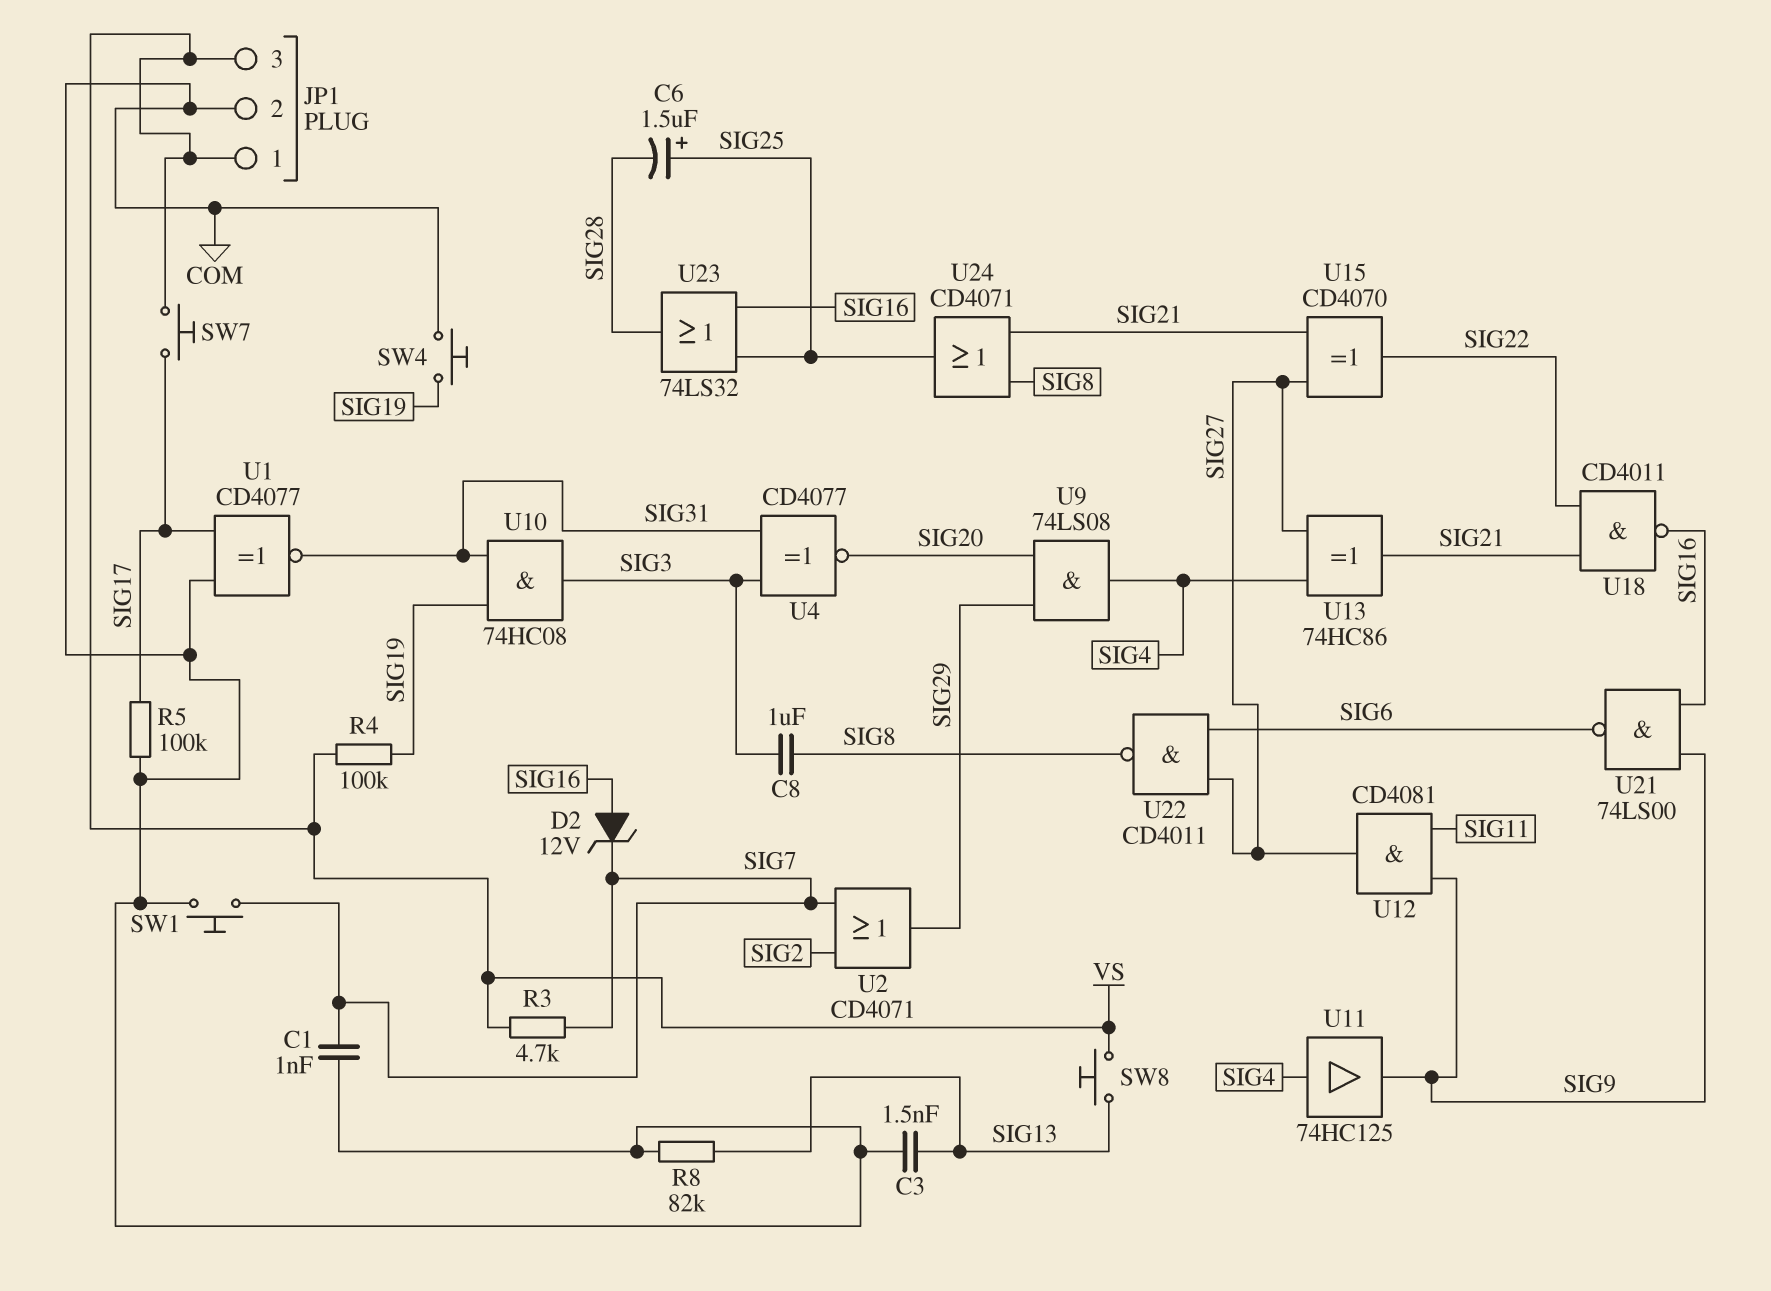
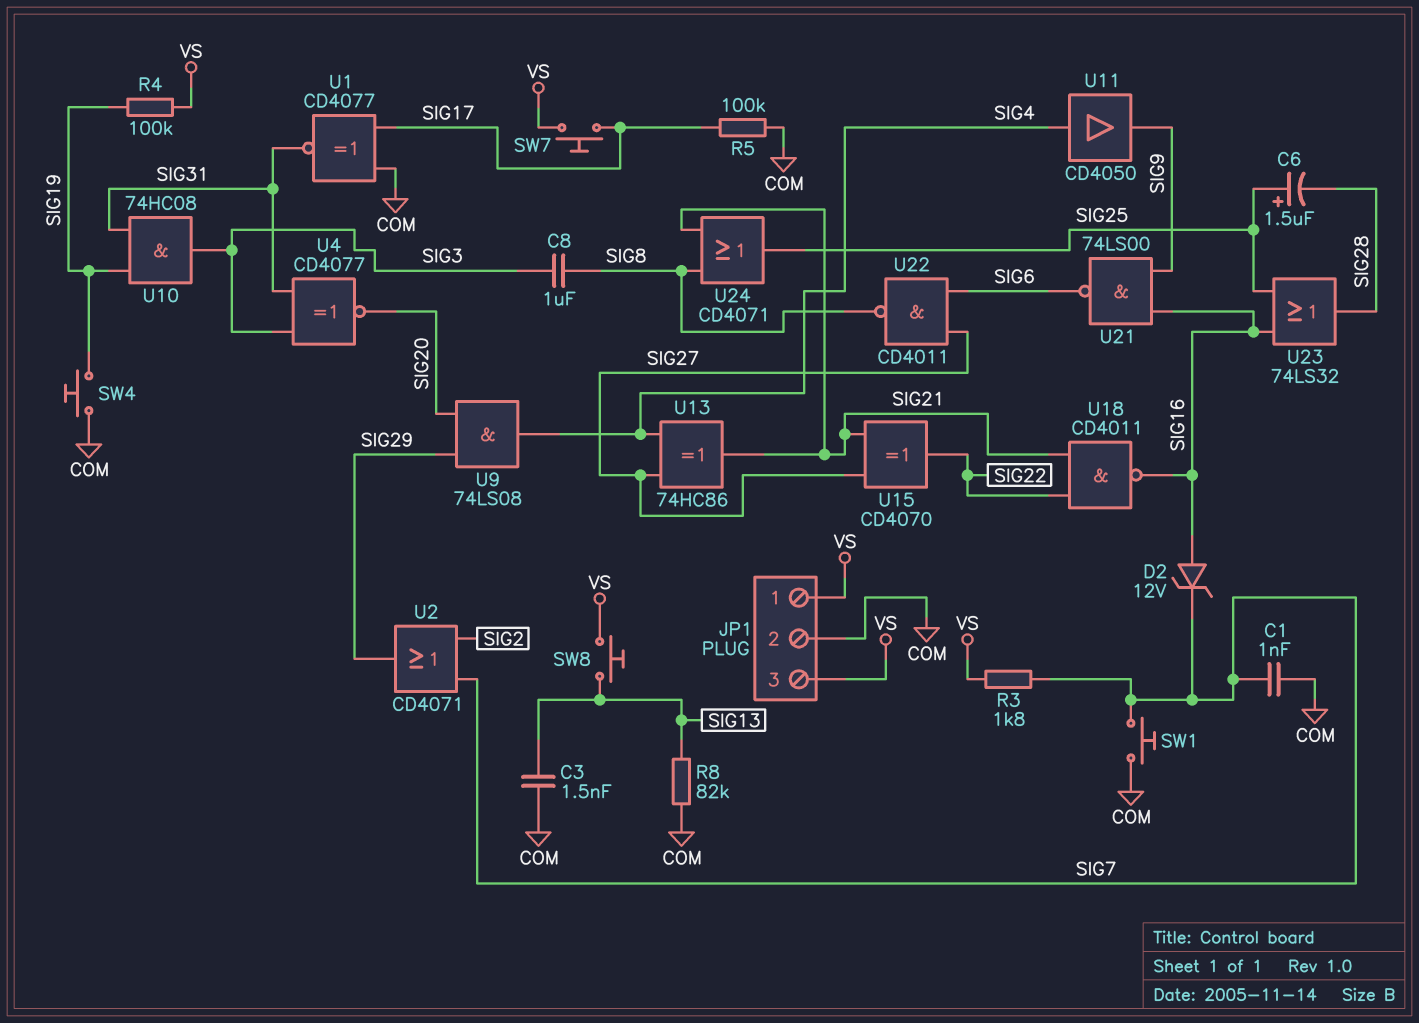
R3: 4.7k (SIG7, VS) -> 1.8k (SIG7, VS)
U11: buffer 74HC125 (in SIG4, out SIG9) -> buffer CD4050 (in SIG4, out SIG9)
U12: AND CD4081 (in SIG9, in SIG11, out SIG27) -> none

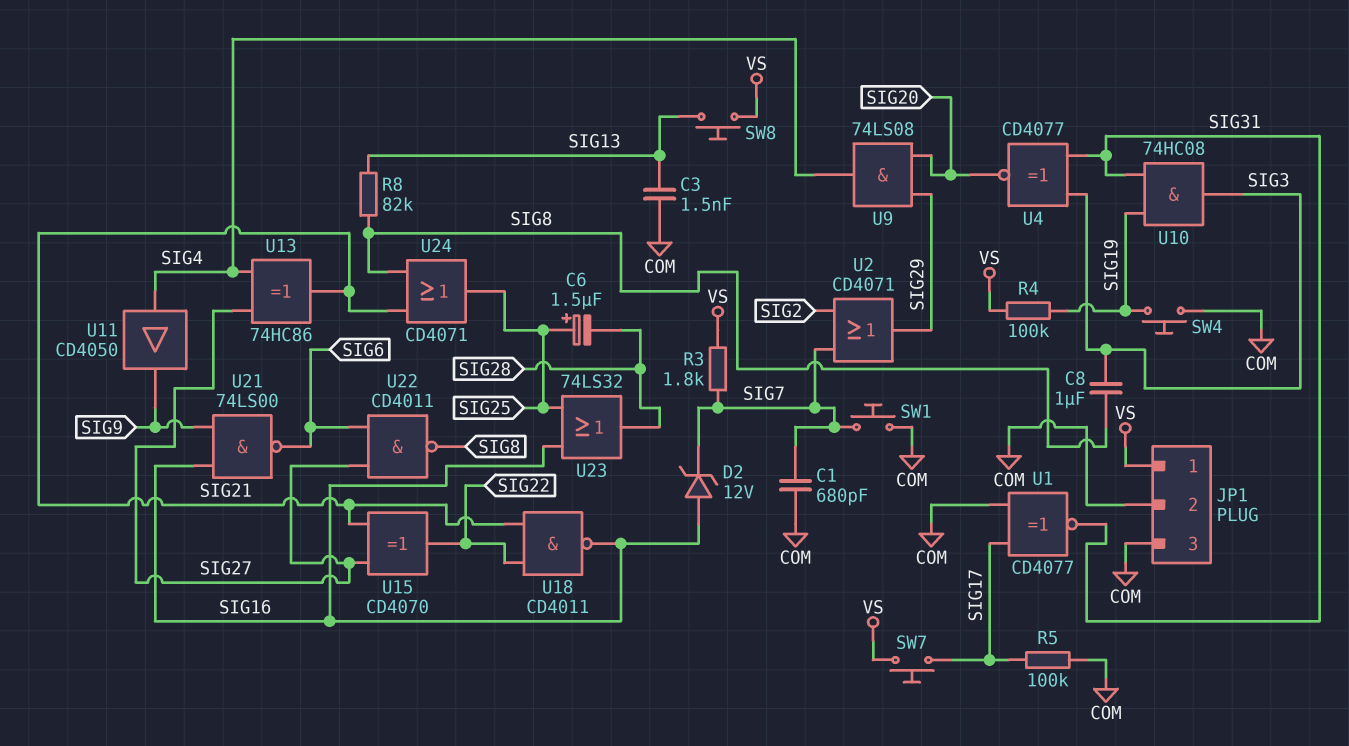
C1: 1nF (COM, SIG7) -> 680pF (COM, SIG7)
JP1 pin 3: VS -> COM
R8: 82k (COM, SIG13) -> 82k (SIG8, SIG13)

